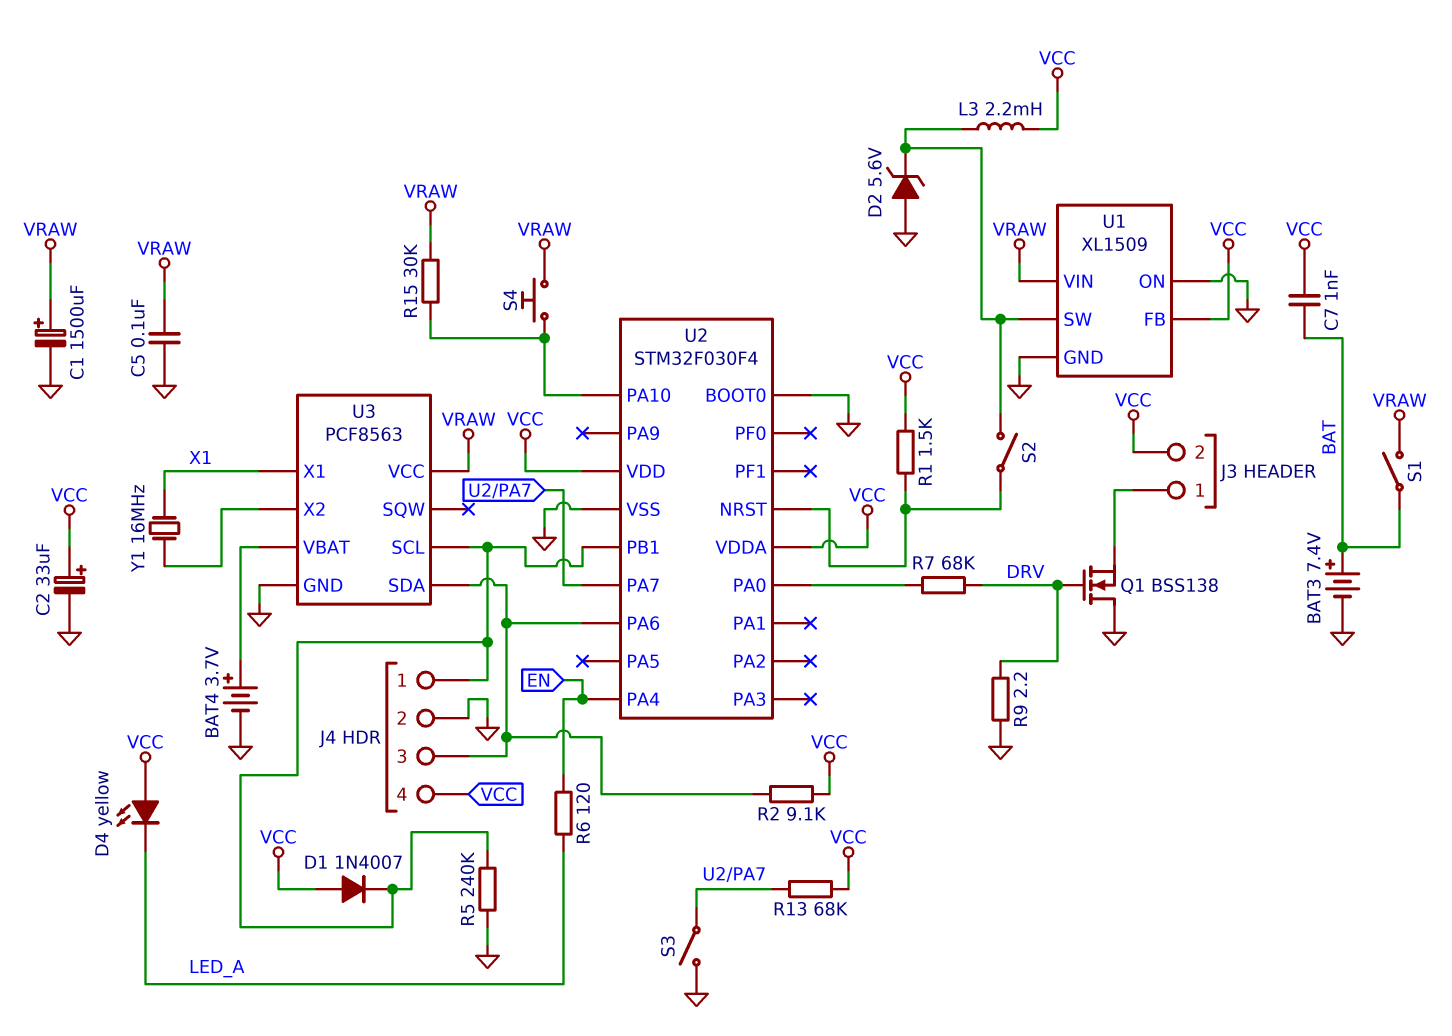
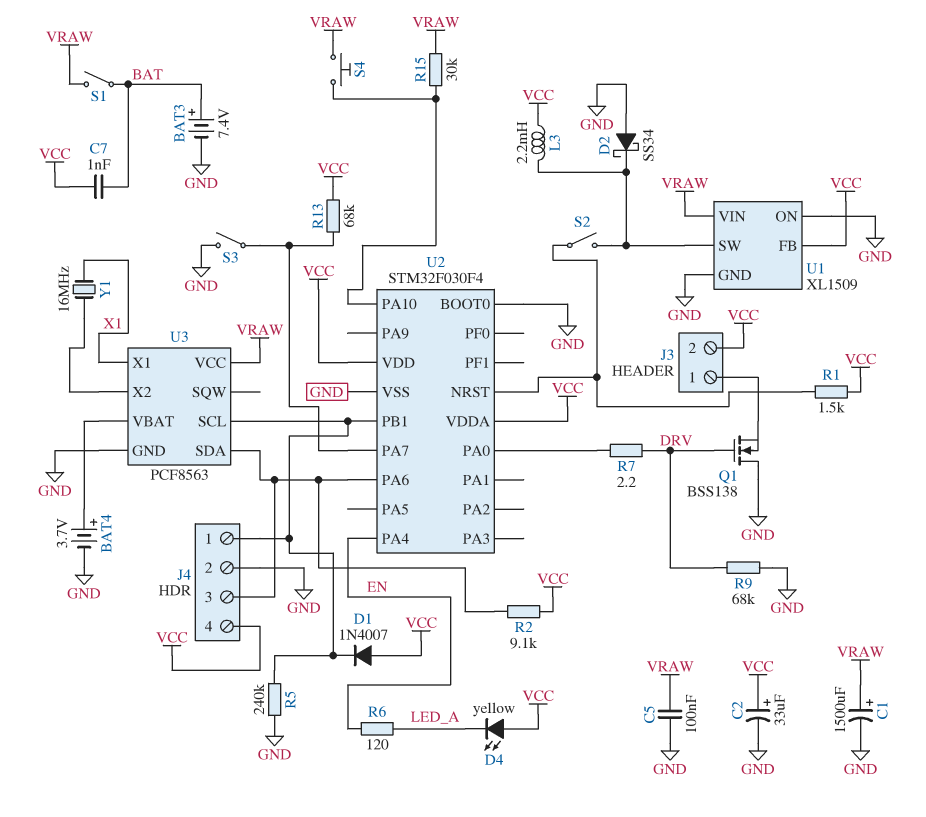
D2: zener 5.6V (A GND, K U1/SW) -> schottky SS34 (A GND, K U1/SW)
R7: 68k (DRV, U2/PA0) -> 2.2 (DRV, U2/PA0)
R9: 2.2 (DRV, GND) -> 68k (DRV, GND)

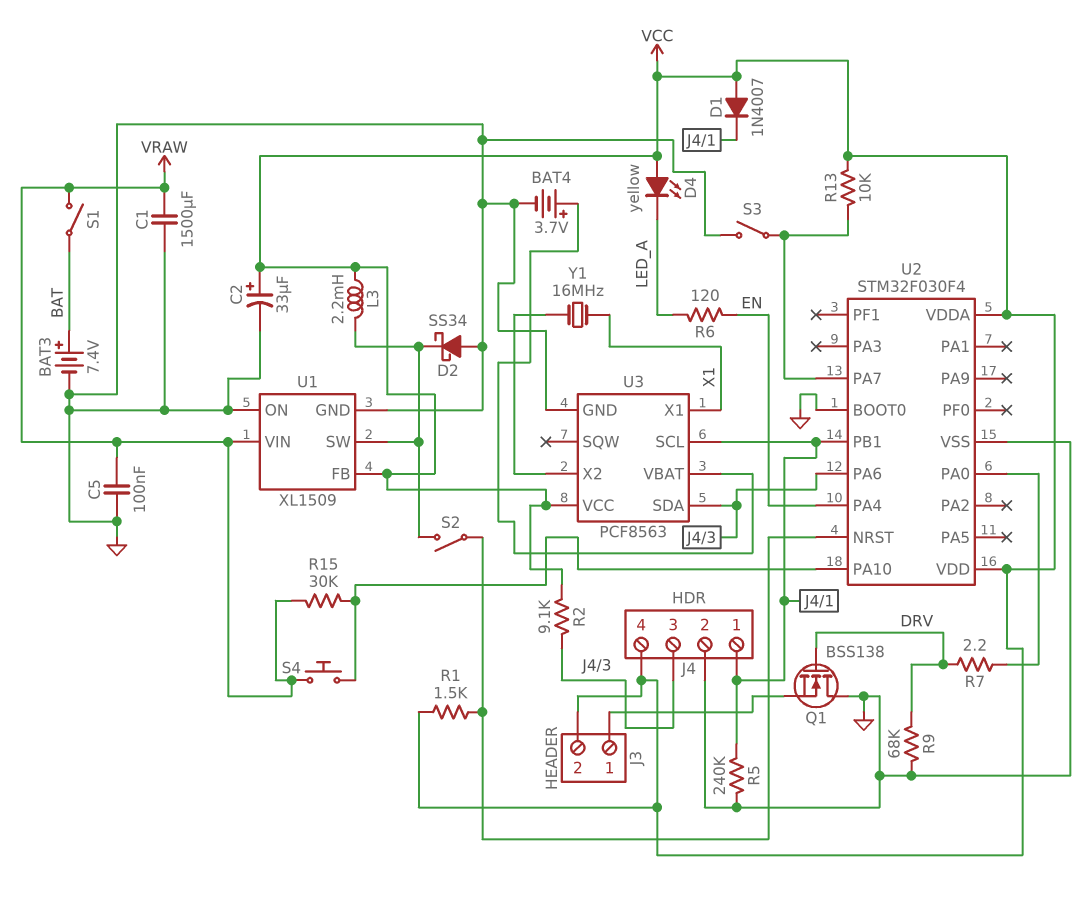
C1: 1500uF (plus VRAW, minus GND) -> 1500uF (GND, VRAW)
C7: 1nF (BAT, VCC) -> none
R13: 68k (U2/PA7, VCC) -> 10k (U2/PA7, VCC)
U3 pin VCC: VRAW -> VCC

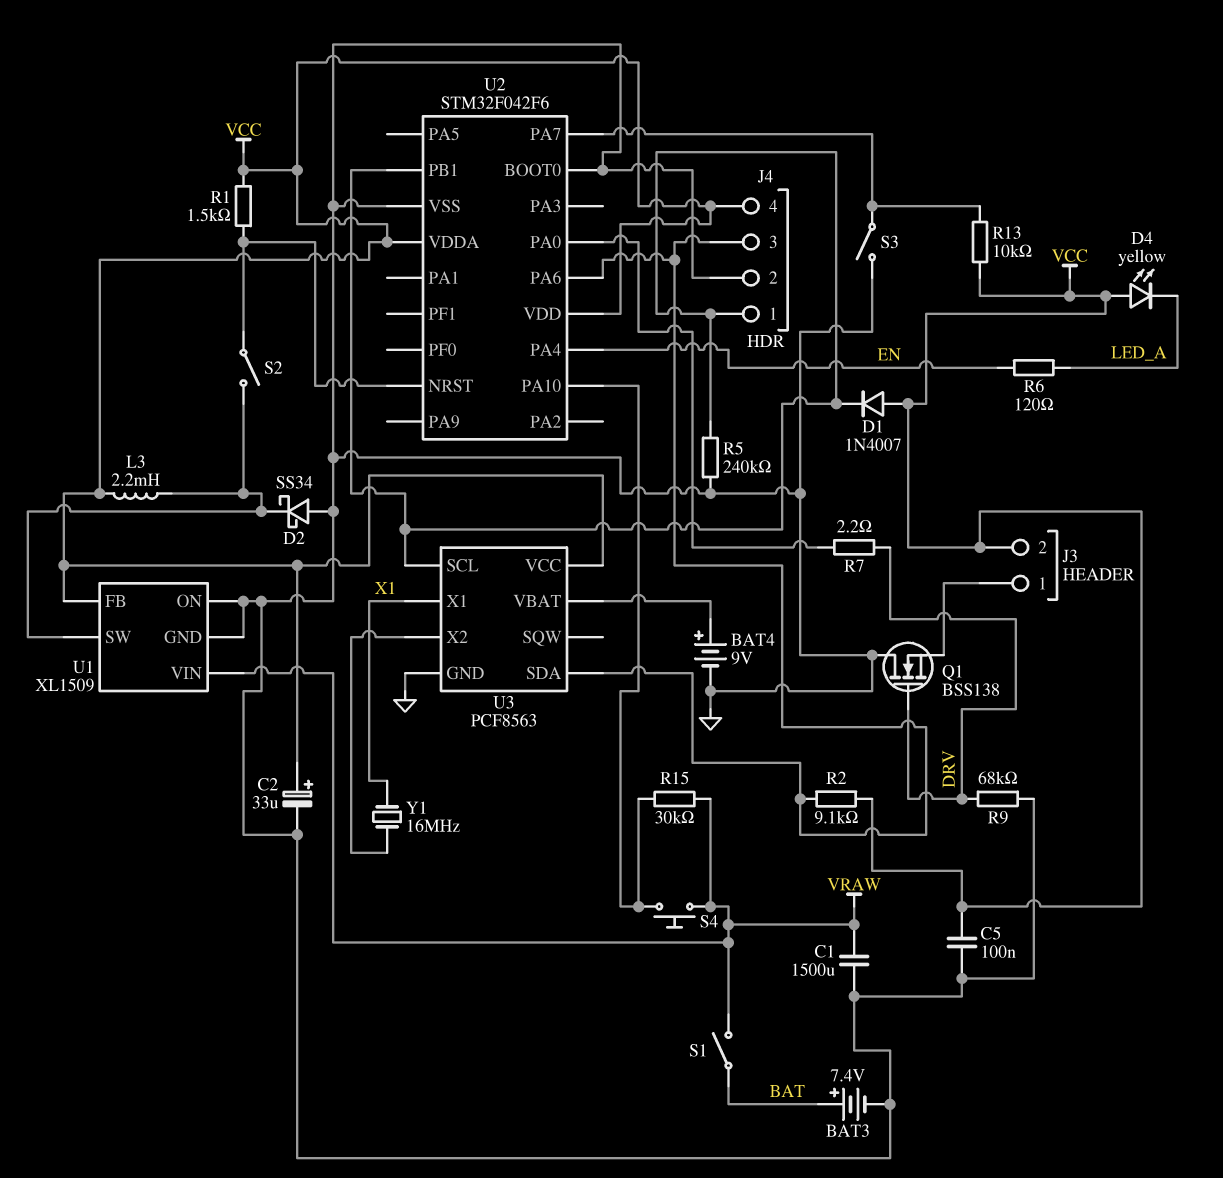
BAT4: 3.7V (plus U3/VBAT, minus GND) -> 9V (plus U3/VBAT, minus GND)
C5: 100nF (GND, VRAW) -> 100nF (GND, VCC)
U2: STM32F030F4 -> STM32F042F6

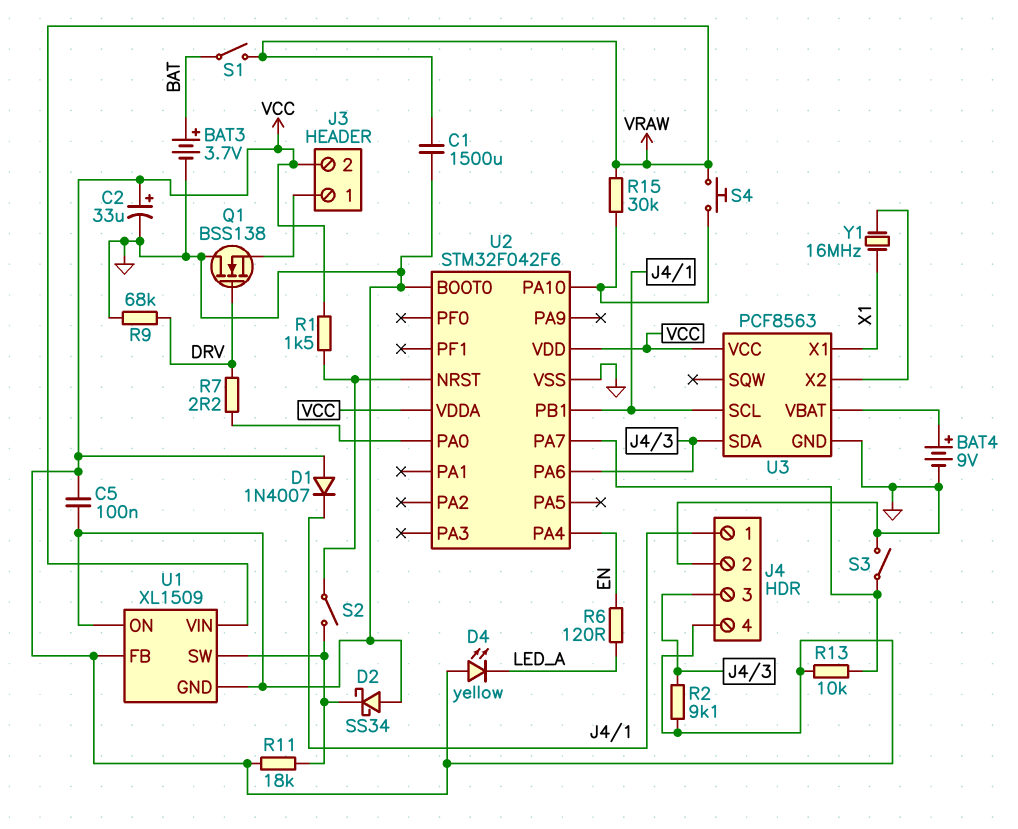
BAT3: 7.4V (plus BAT, minus GND) -> 3.7V (plus BAT, minus GND)
L3: 2.2mH (U1/SW, VCC) -> none
R5: 240k (GND, J4/1) -> none
R11: none -> 18k (U1/SW, VCC)

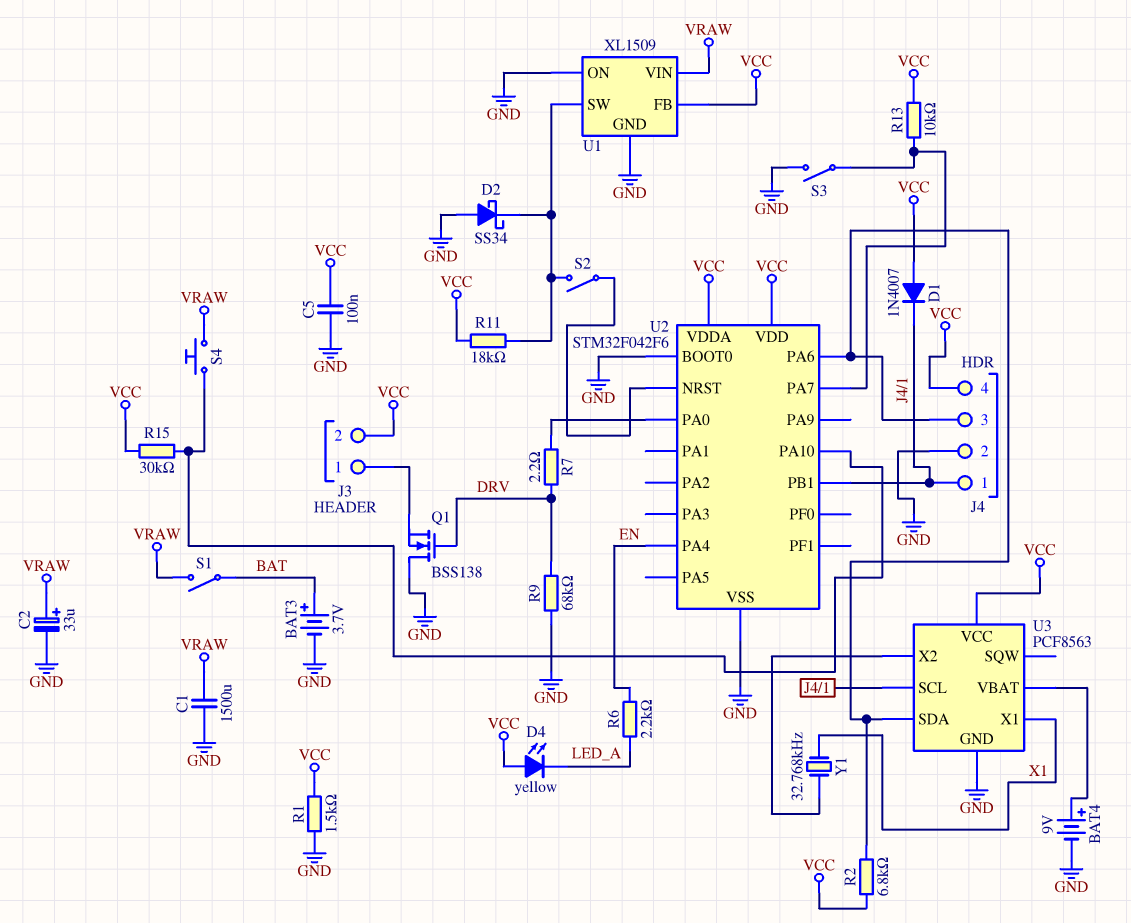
C2: 33uF (plus VCC, minus GND) -> 33uF (plus VRAW, minus GND)
R1: 1.5k (U2/NRST, VCC) -> 1.5k (GND, VCC)
R2: 9.1k (J4/3, VCC) -> 6.8k (J4/3, VCC)
R6: 120 (EN, LED_A) -> 2.2k (EN, LED_A)
R15: 30k (U2/PA10, VRAW) -> 30k (U2/PA10, VCC)
Y1: 16MHz (U3/X2, X1) -> 32.768kHz (U3/X2, X1)

